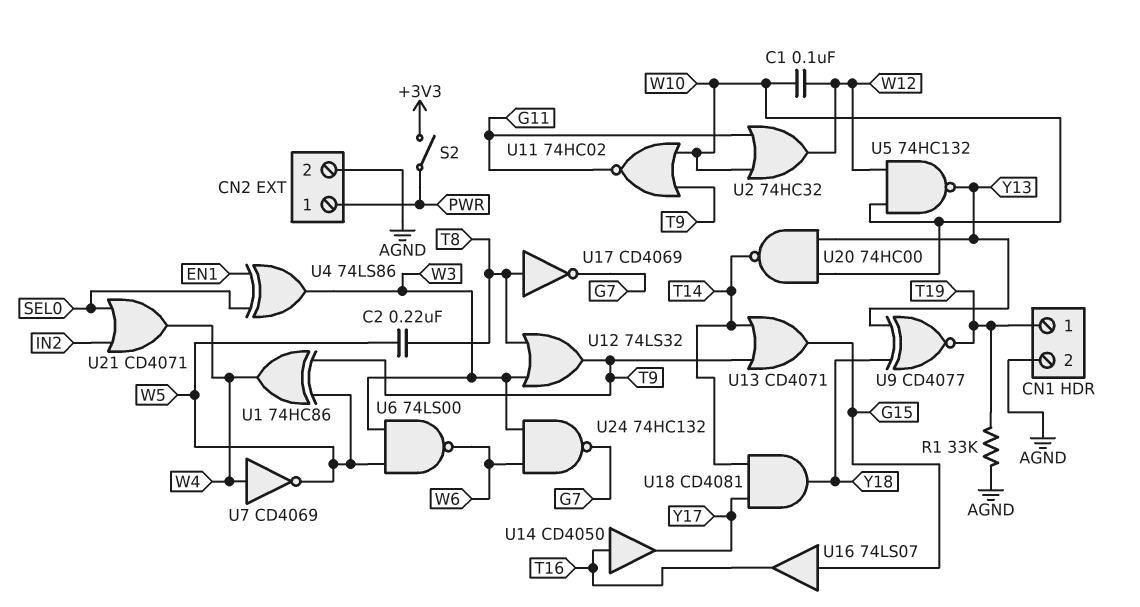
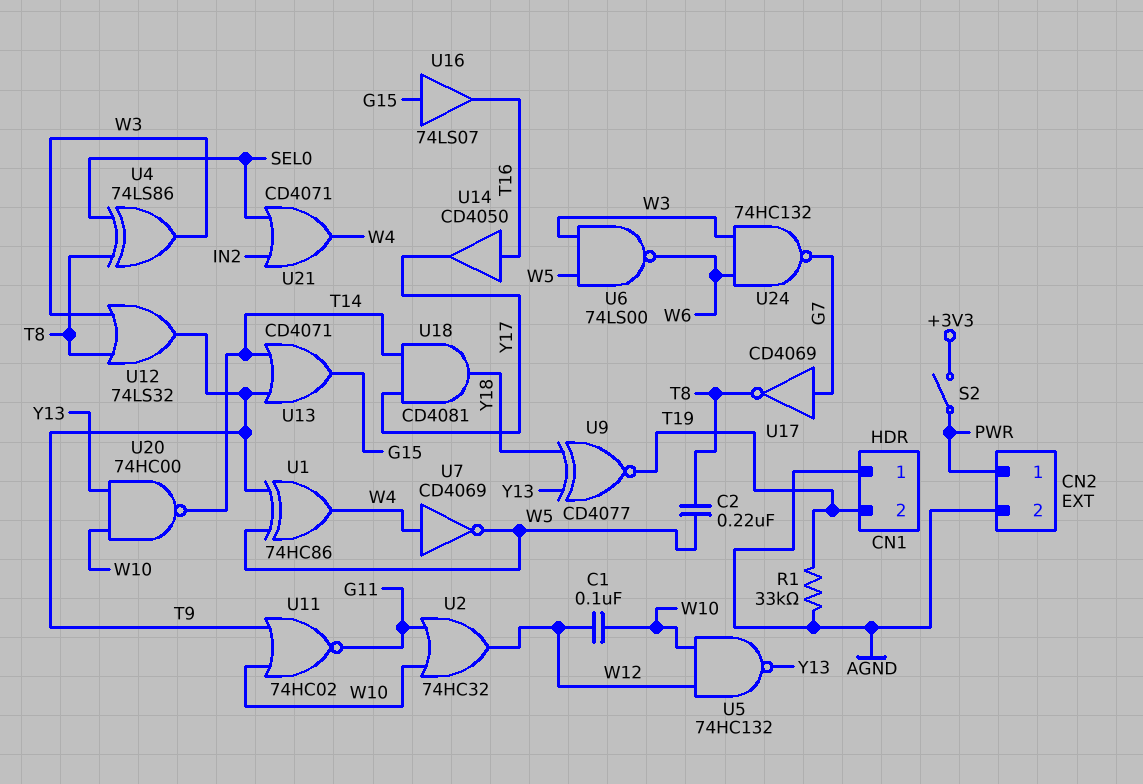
CN1 pin 1: T19 -> AGND
CN1 pin 2: AGND -> T19
U4: XOR 74LS86 (in EN1, in SEL0, out W3) -> XOR 74LS86 (in SEL0, in T8, out W3)
U17: NOT CD4069 (in T8, out G7) -> NOT CD4069 (in G7, out T8)

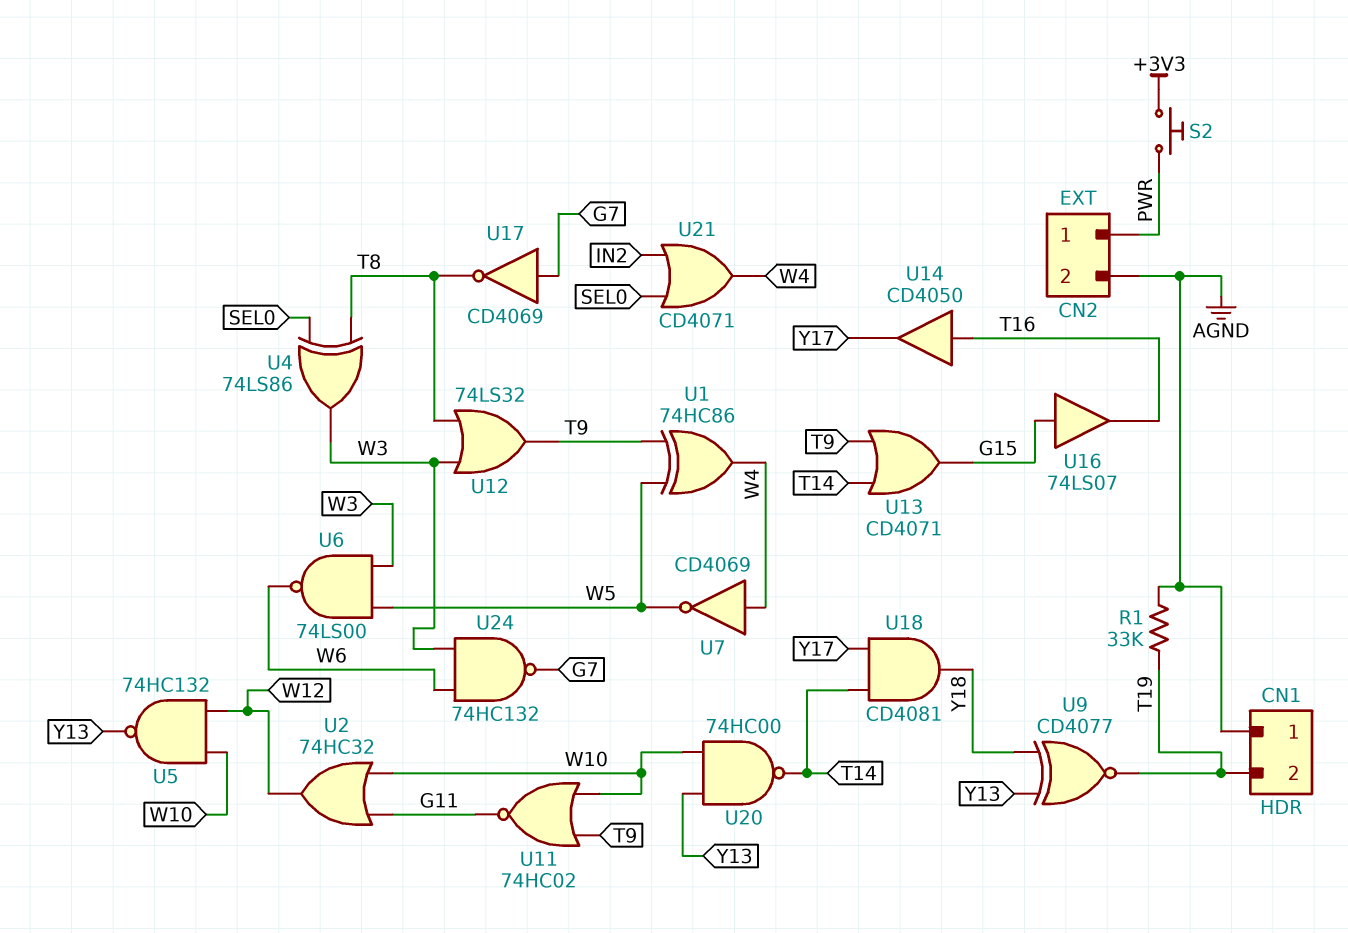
C1: 100nF (W10, W12) -> none
C2: 220nF (T8, W5) -> none
S2: switch (+3V3, PWR) -> button (+3V3, PWR)

